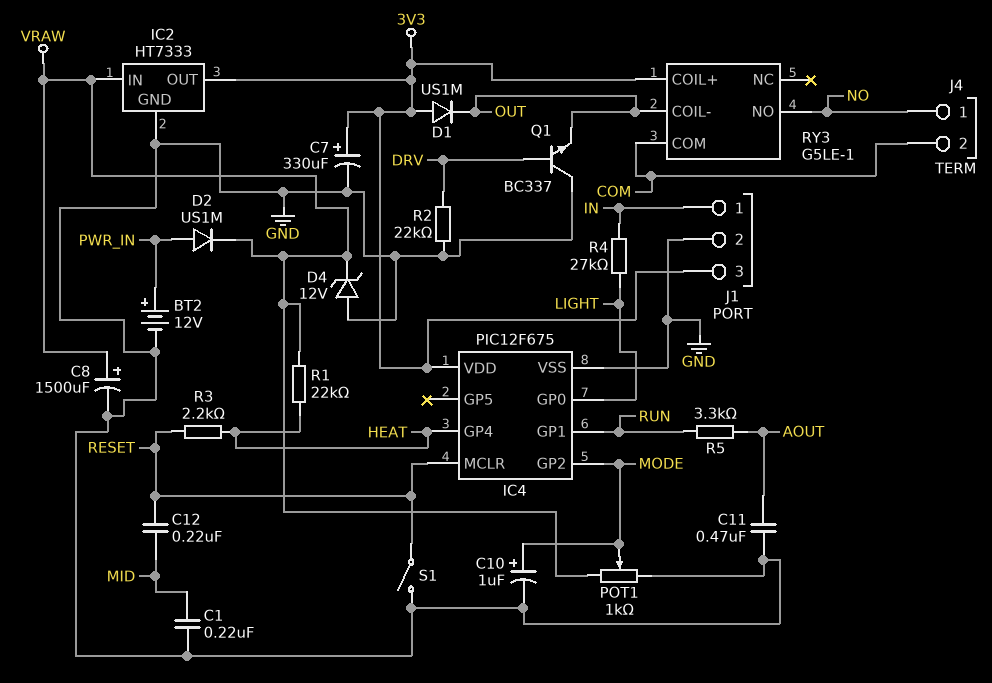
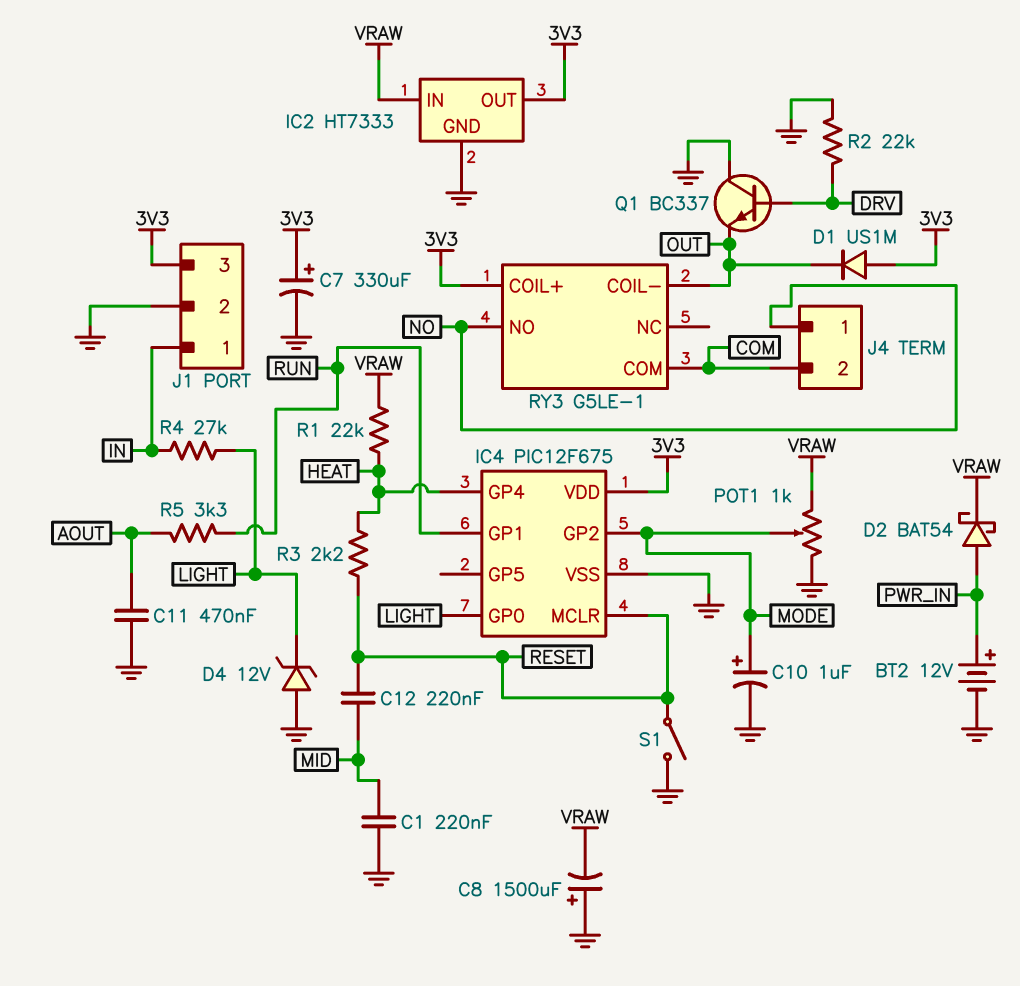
C8: 1500uF (plus VRAW, minus GND) -> 1500uF (plus GND, minus VRAW)
D2: diode US1M (A PWR_IN, K VRAW) -> schottky BAT54 (A PWR_IN, K VRAW)
D4: zener 12V (A GND, K VRAW) -> zener 12V (A GND, K LIGHT)

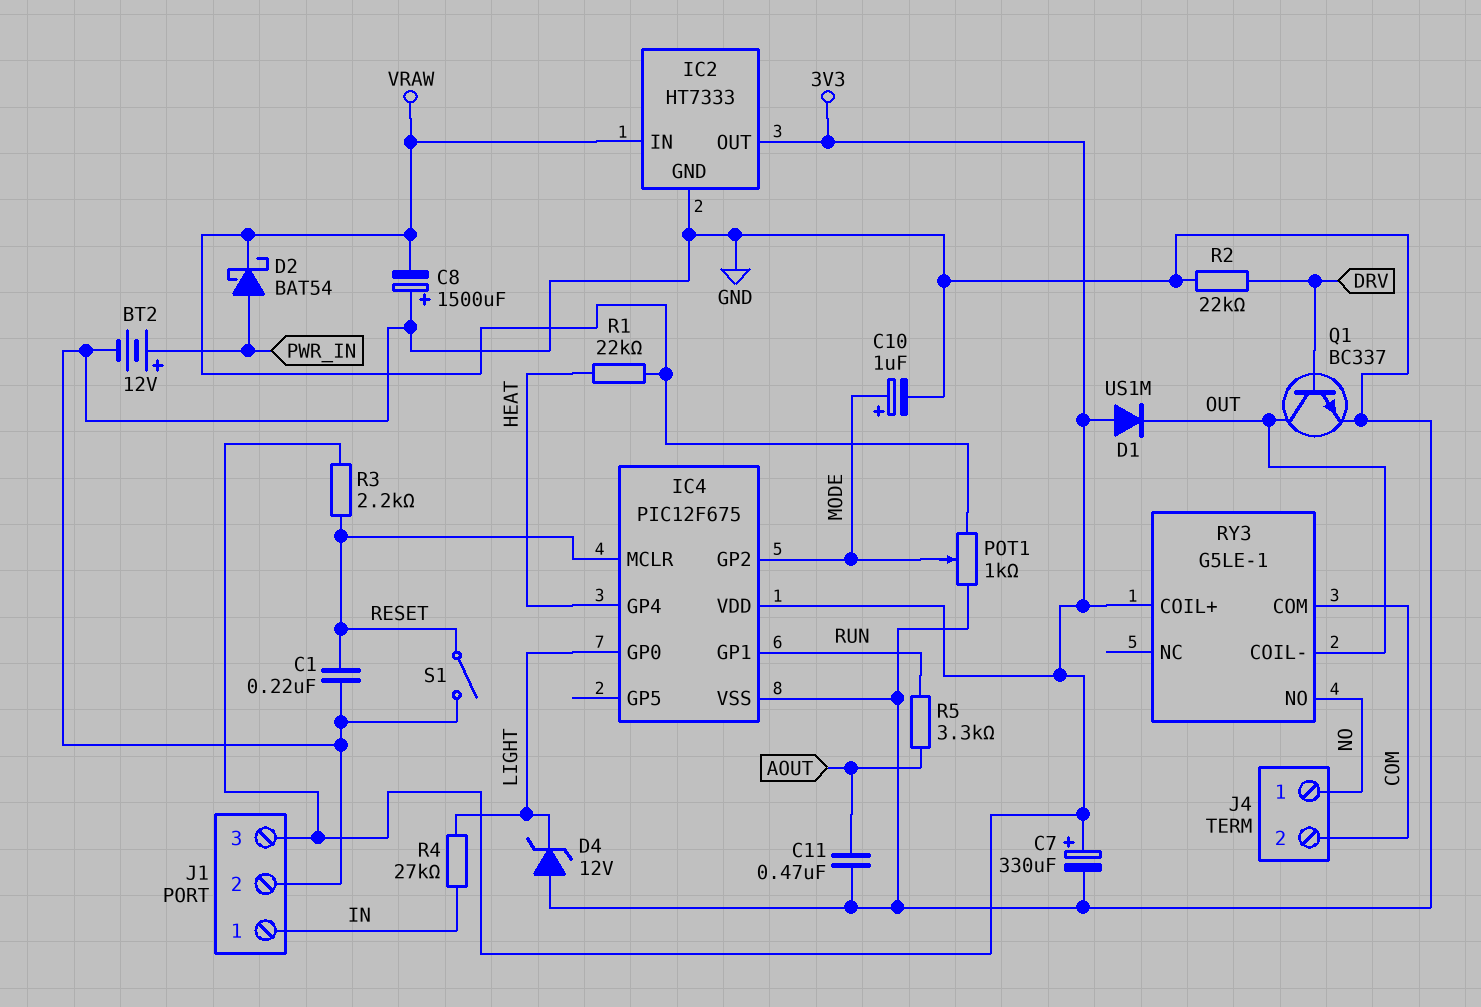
C1: 220nF (GND, MID) -> 220nF (GND, RESET)
C12: 220nF (MID, RESET) -> none
Q1: NPN BC337 (B DRV, C GND, E OUT) -> NPN BC337 (B DRV, C OUT, E GND)
R3: 2.2k (HEAT, RESET) -> 2.2k (3V3, RESET)

